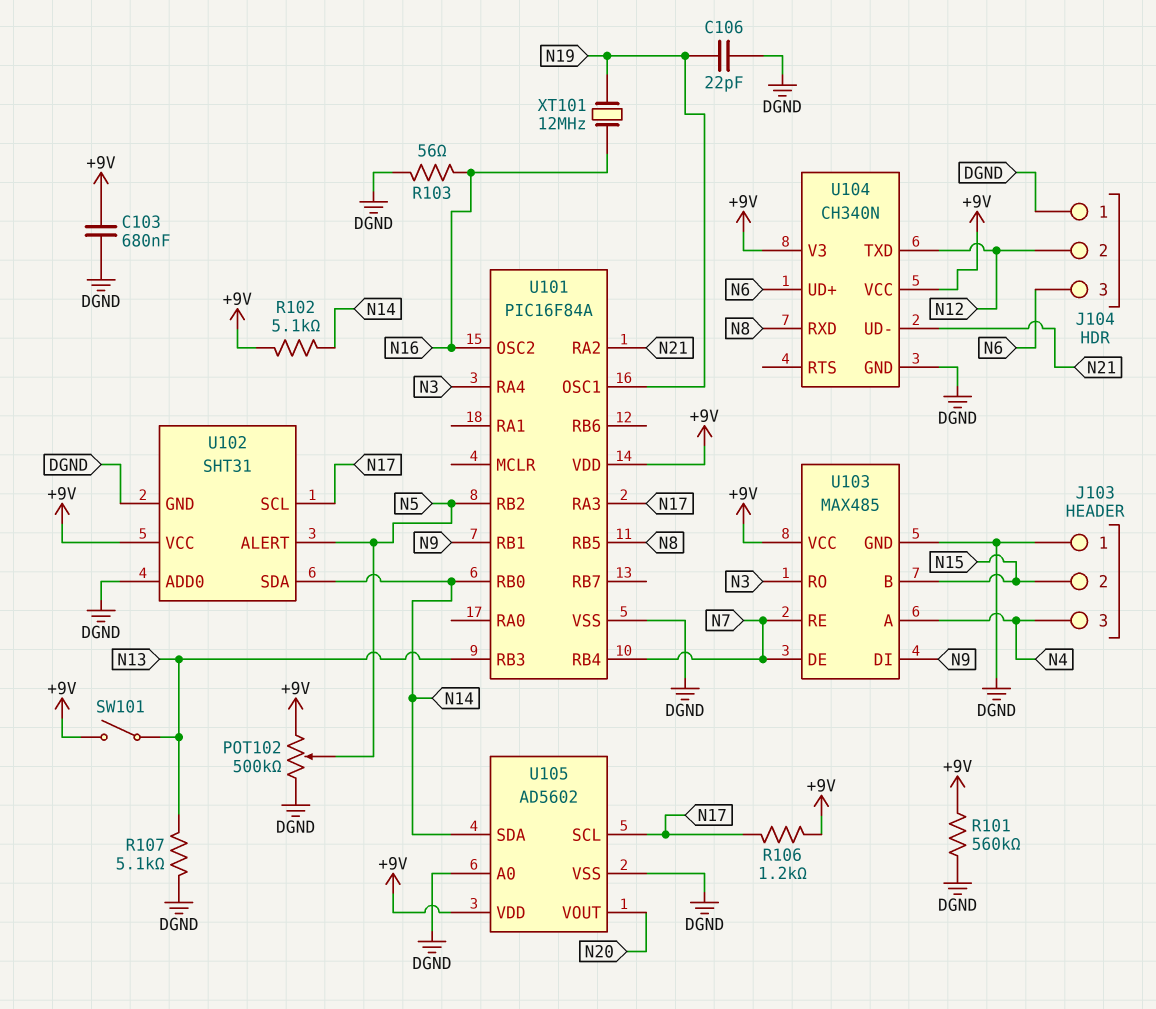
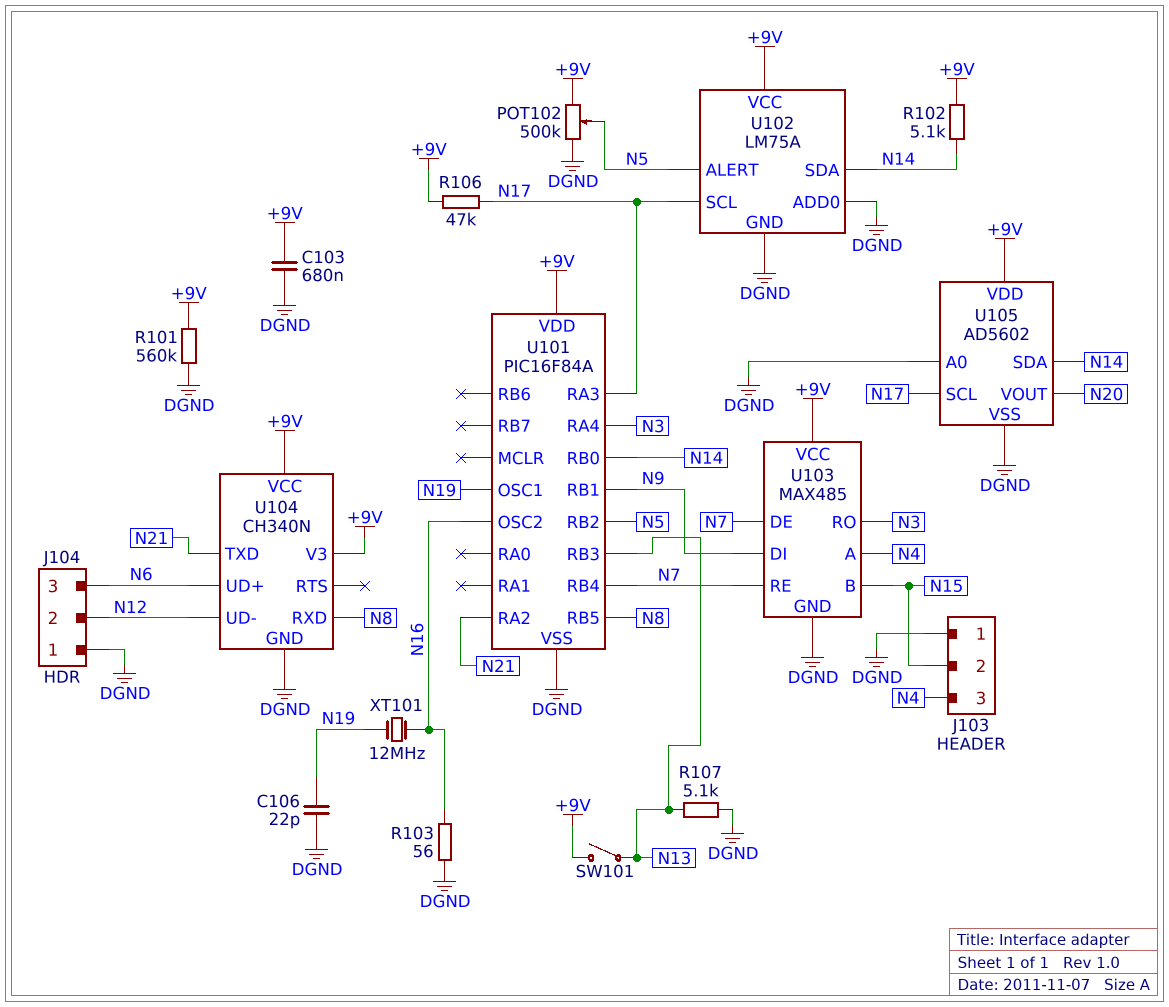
R106: 1.2k (+9V, N17) -> 47k (+9V, N17)
U102: SHT31 -> LM75A
U104 pin TXD: N12 -> N21
U104 pin UD-: N21 -> N12

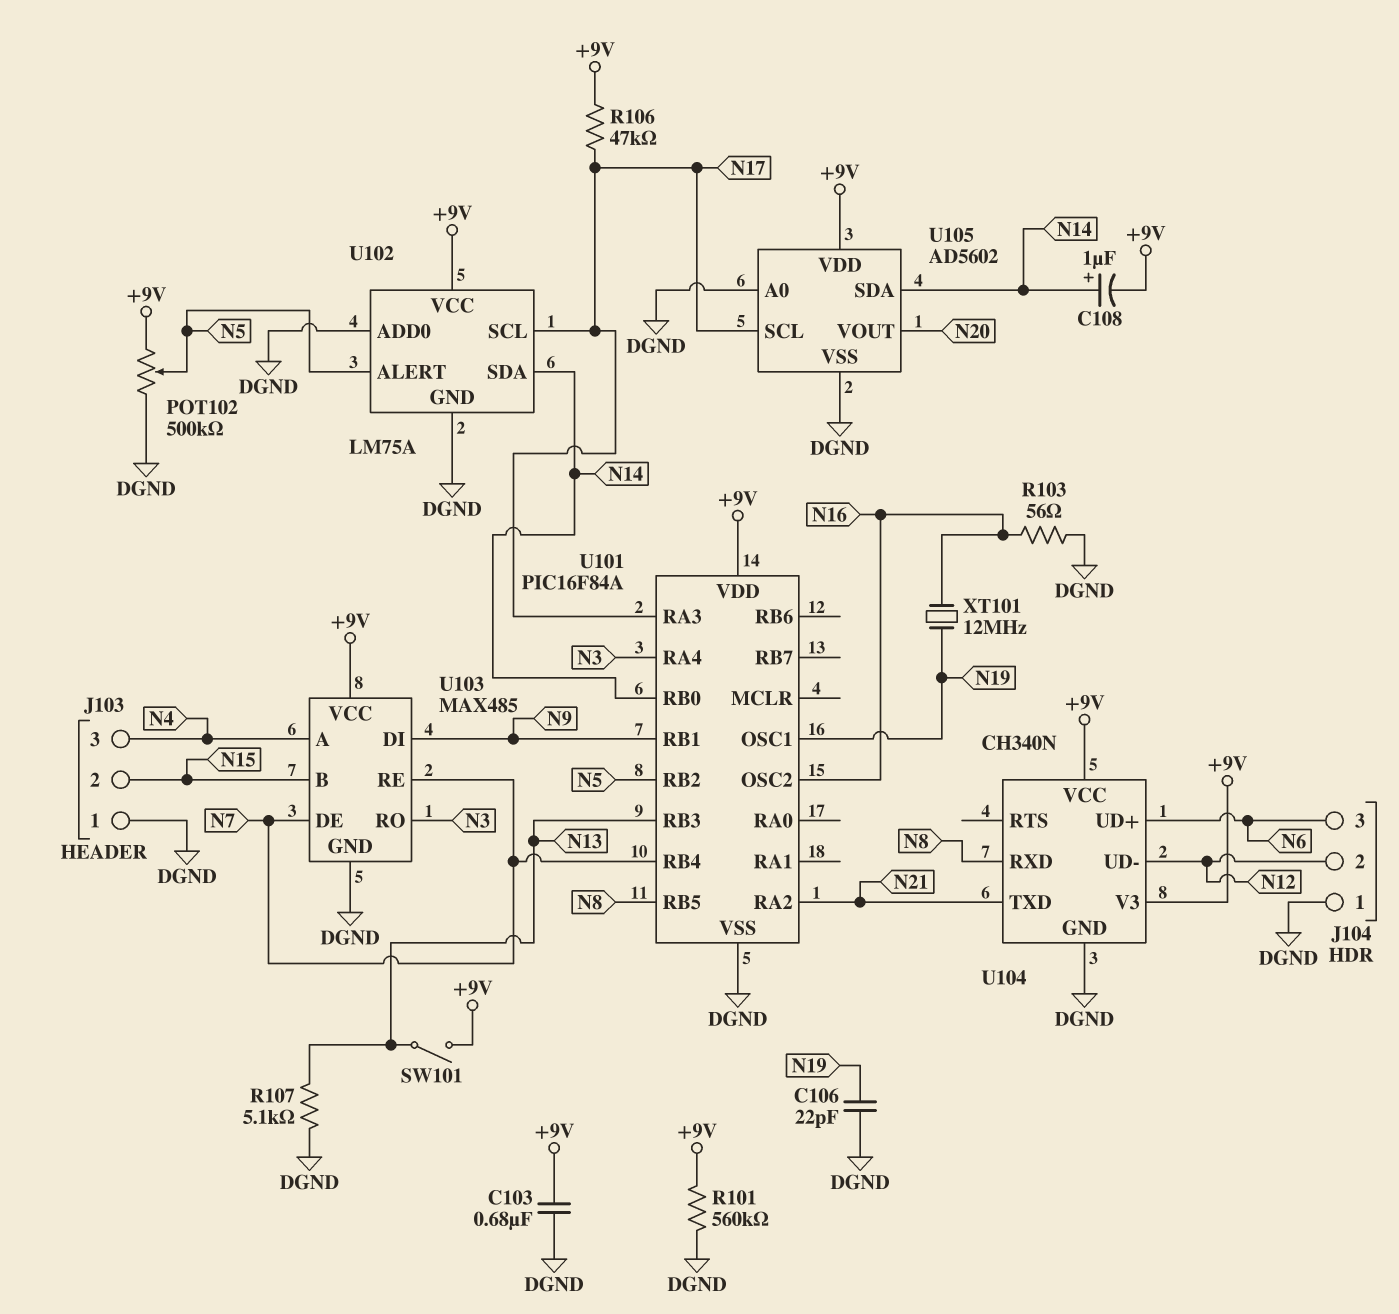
C108: none -> 1uF (plus N14, minus +9V)
R102: 5.1k (+9V, N14) -> none

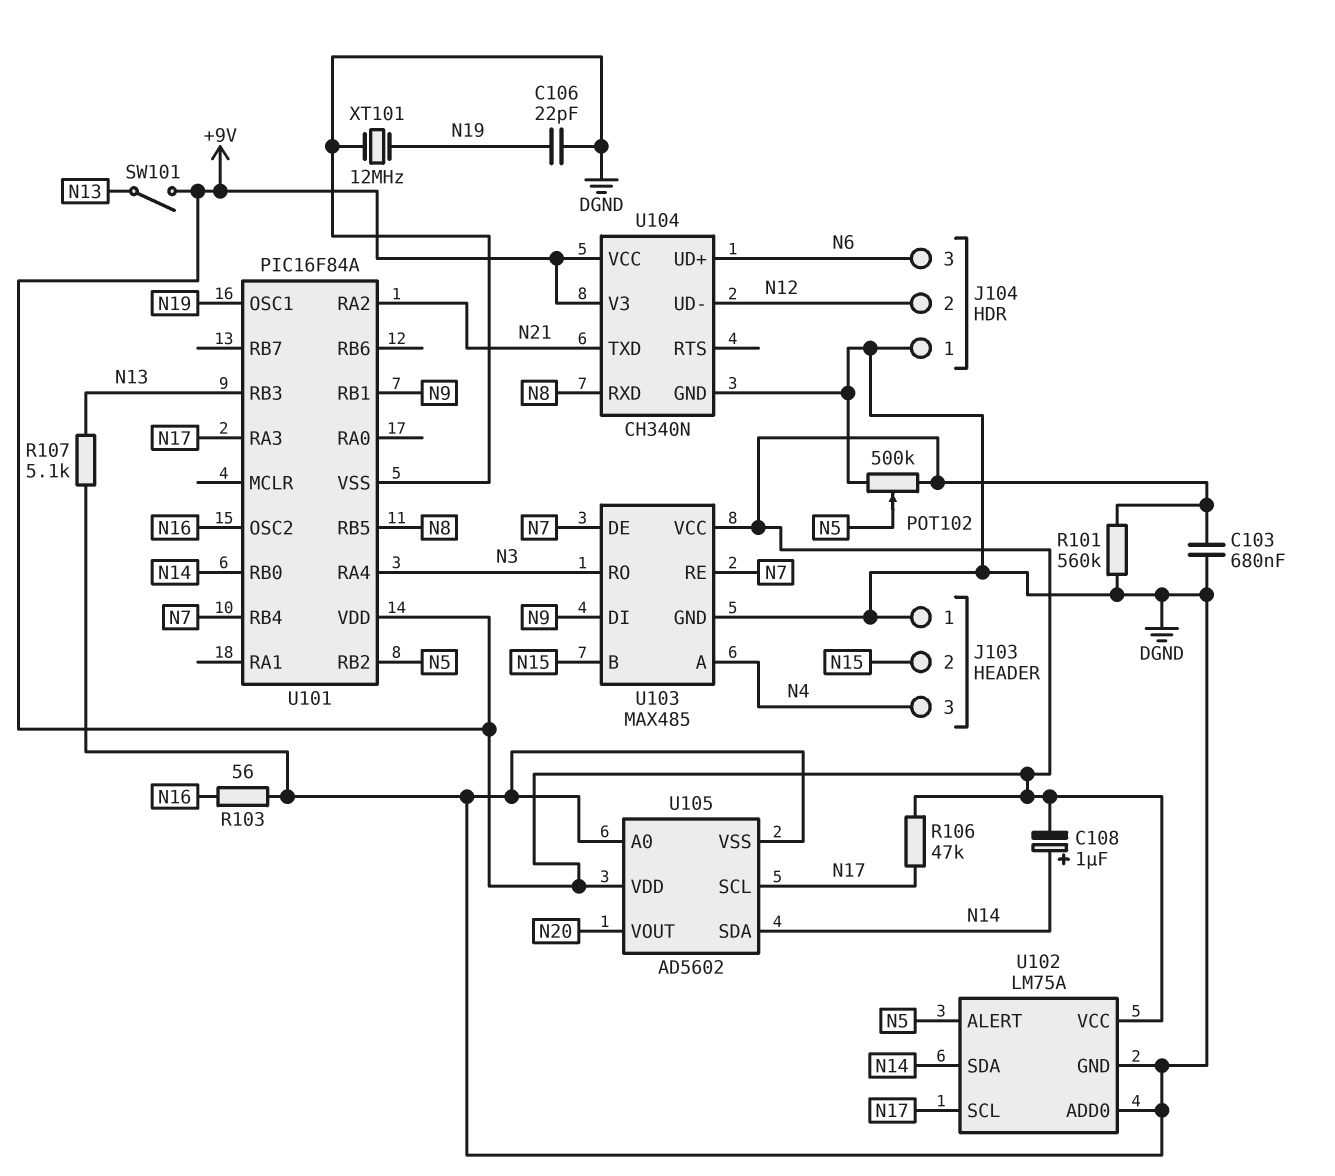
XT101: 12MHz (N16, N19) -> 12MHz (DGND, N19)

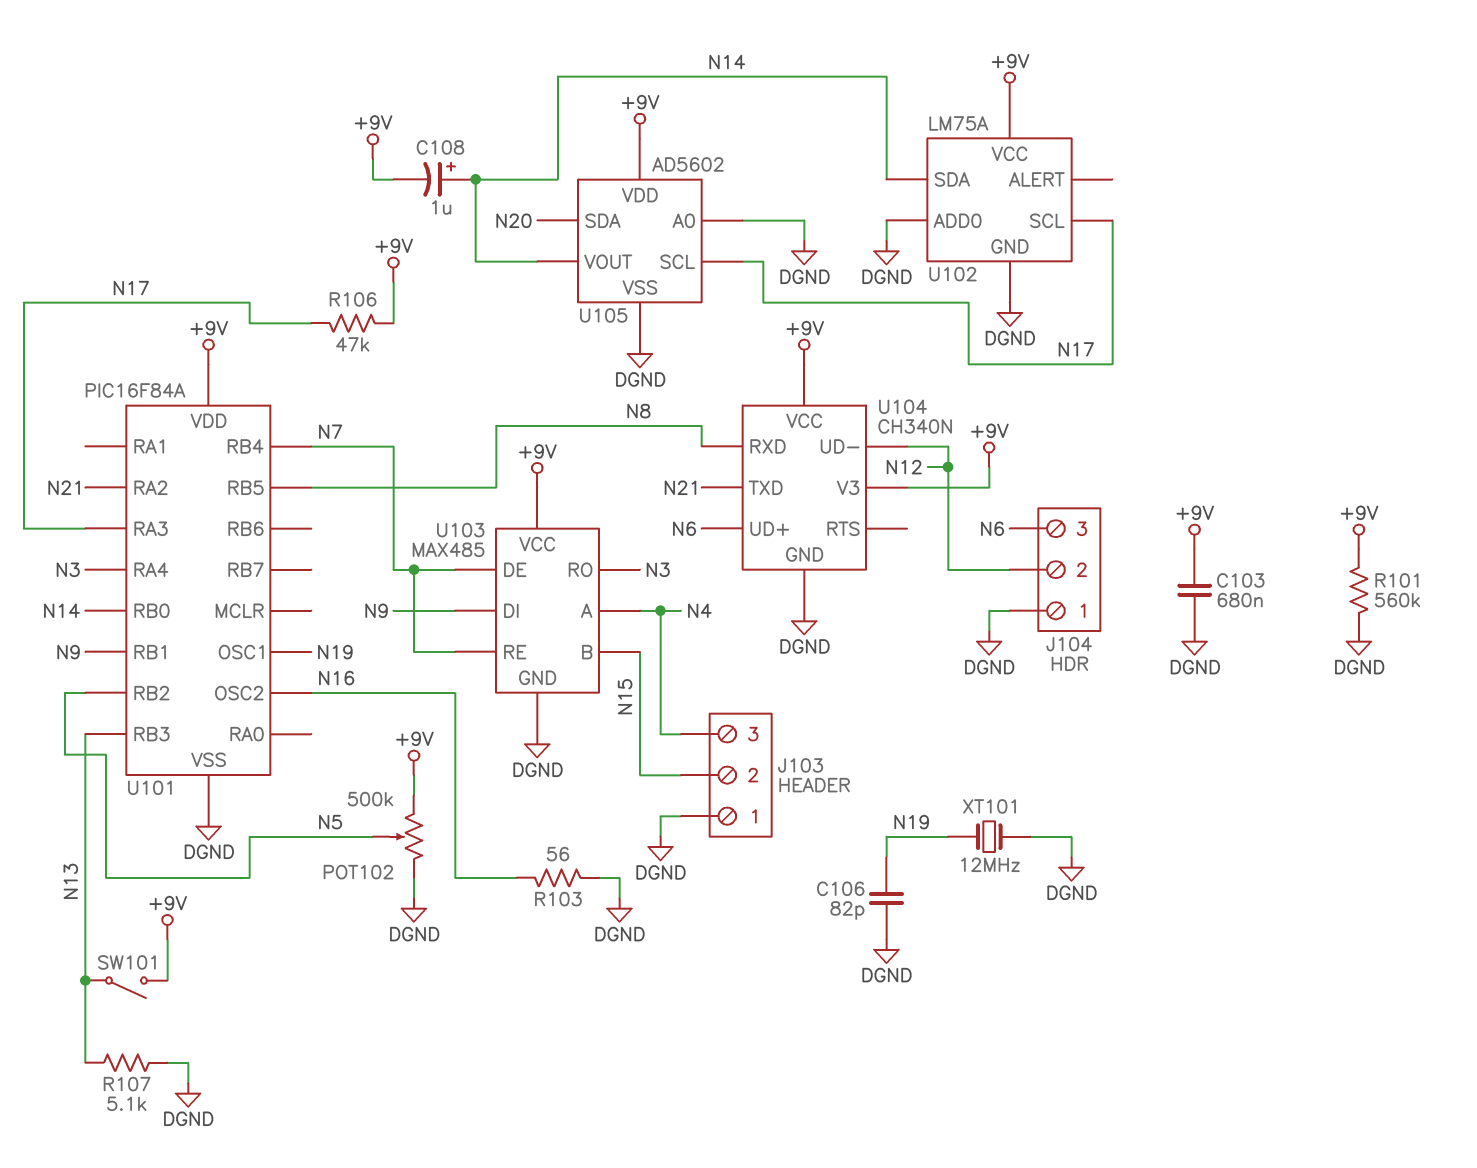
C106: 22pF (DGND, N19) -> 82pF (DGND, N19)
U102 pin ALERT: N5 -> none
U105 pin SDA: N14 -> N20
U105 pin VOUT: N20 -> N14

